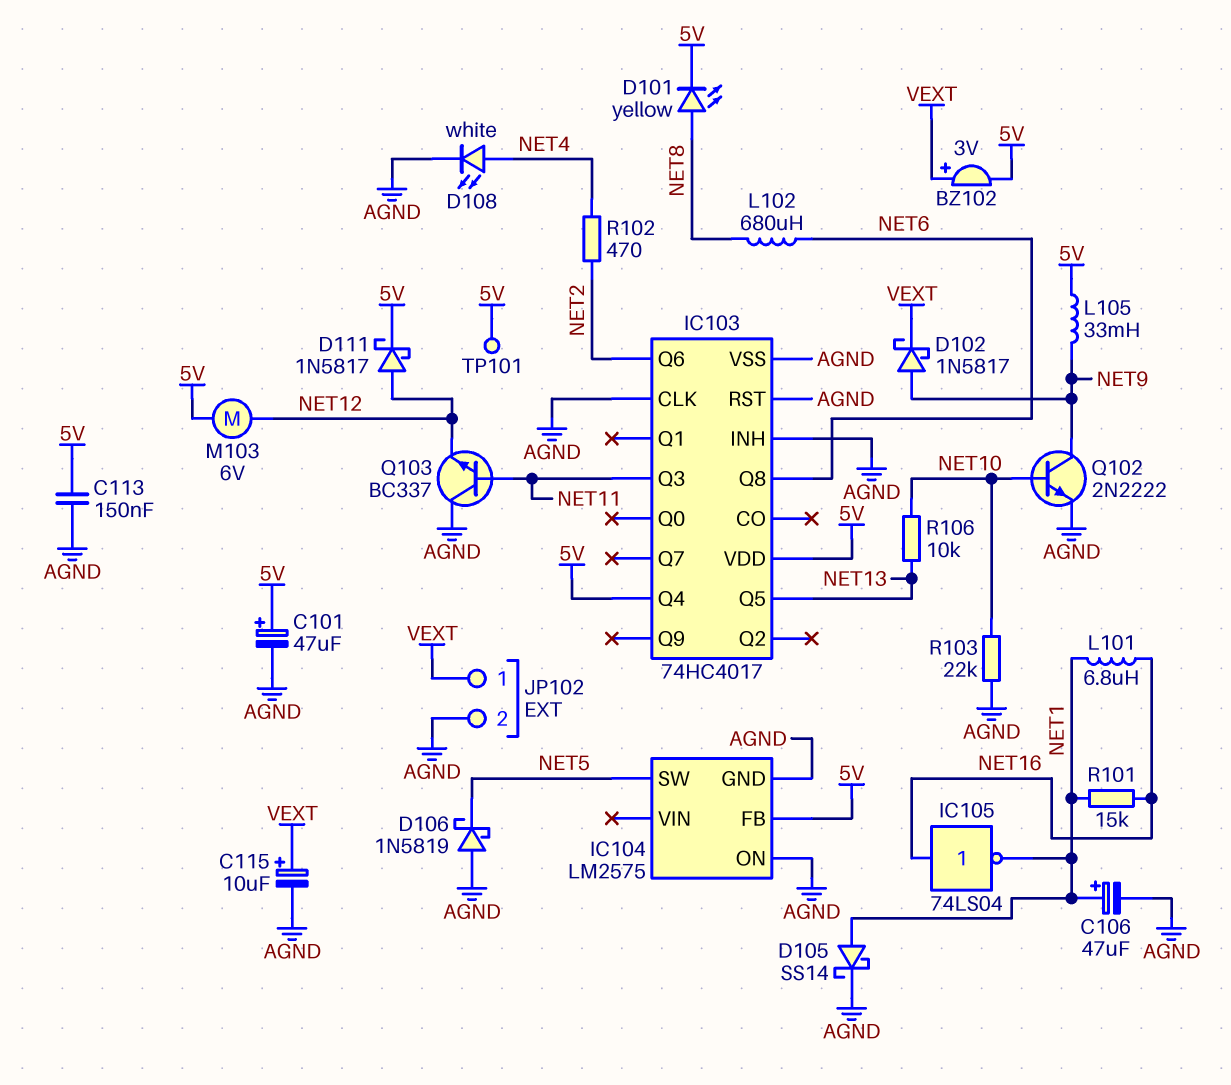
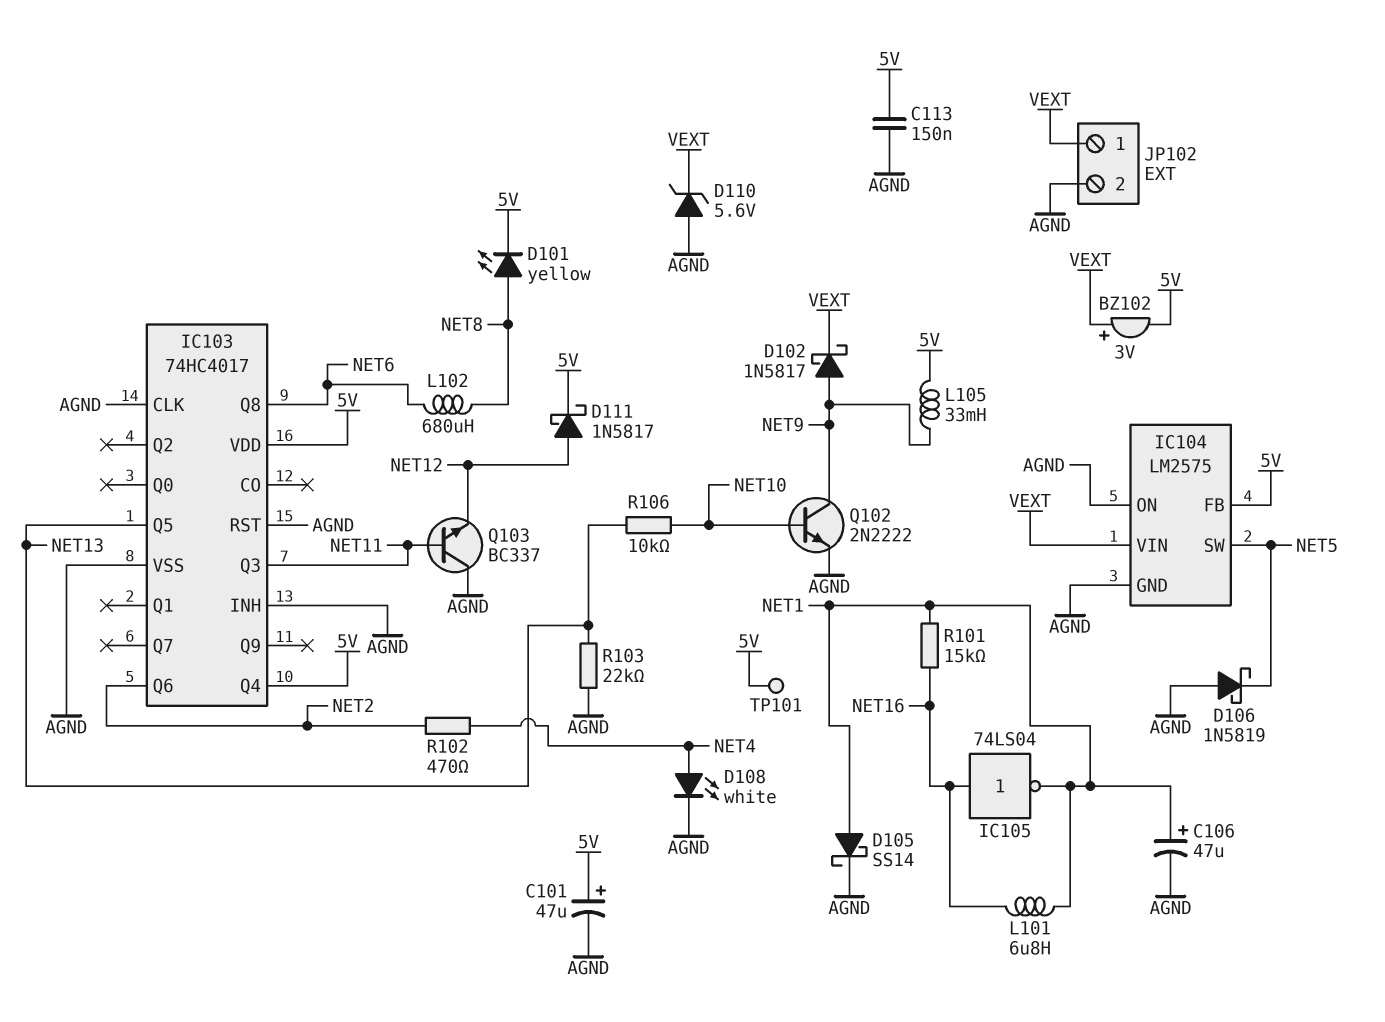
C115: 10uF (plus VEXT, minus AGND) -> none
D110: none -> zener 5.6V (A AGND, K VEXT)
IC104 pin VIN: none -> VEXT
M103: motor 6V (5V, NET12) -> none
R103: 22k (AGND, NET10) -> 22k (AGND, NET13)

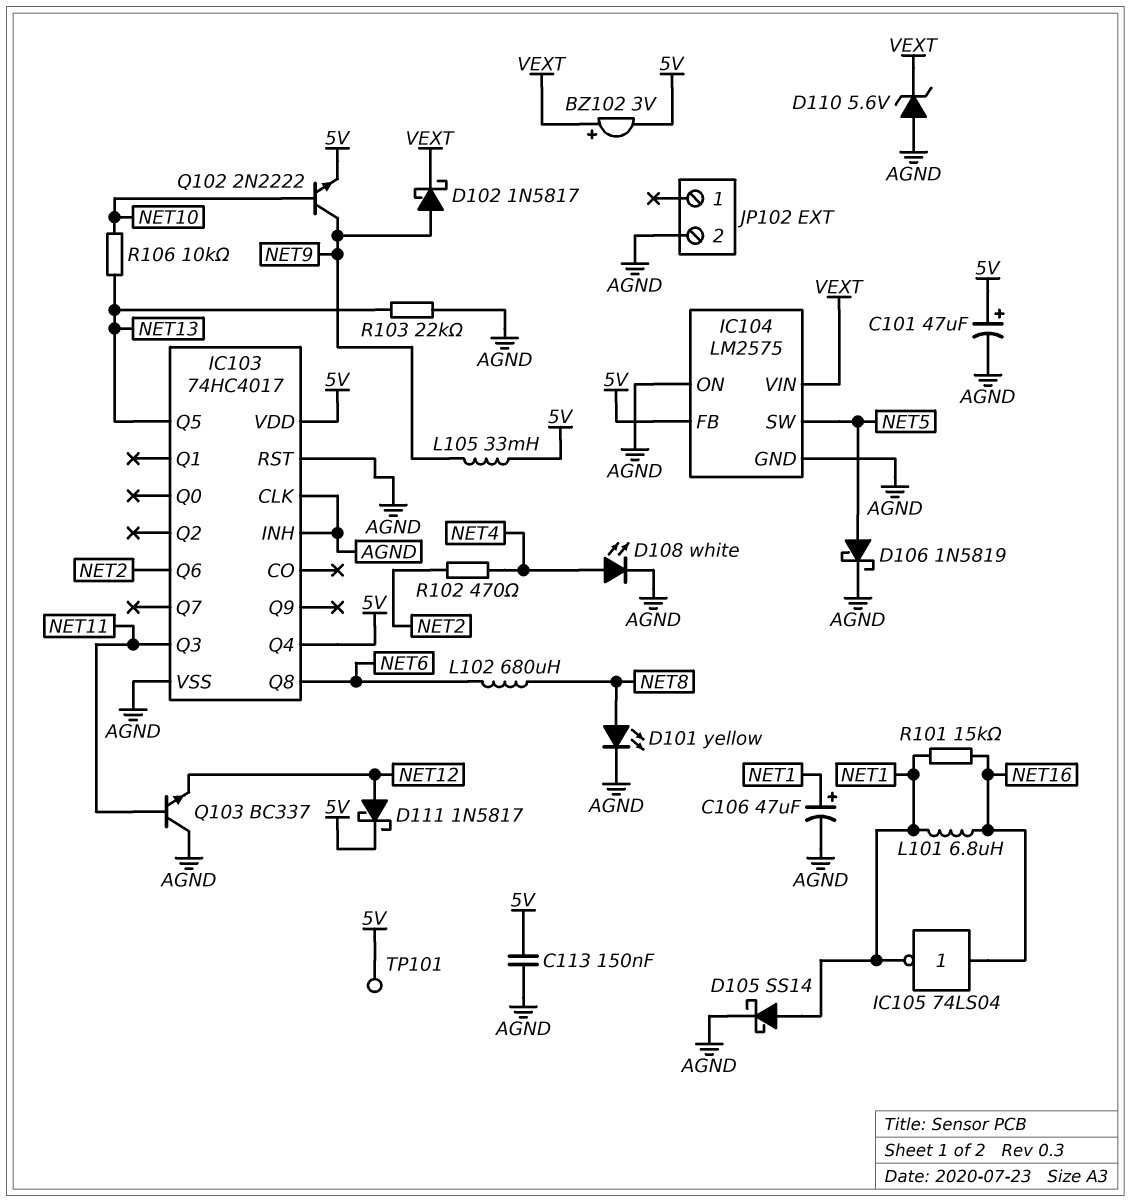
D101: LED yellow (A NET8, K 5V) -> LED yellow (A NET8, K AGND)
D106: schottky 1N5819 (A AGND, K NET5) -> schottky 1N5819 (A NET5, K AGND)
JP102 pin 1: VEXT -> none
Q102: NPN 2N2222 (B NET10, C NET9, E AGND) -> NPN 2N2222 (B NET10, C NET9, E 5V)

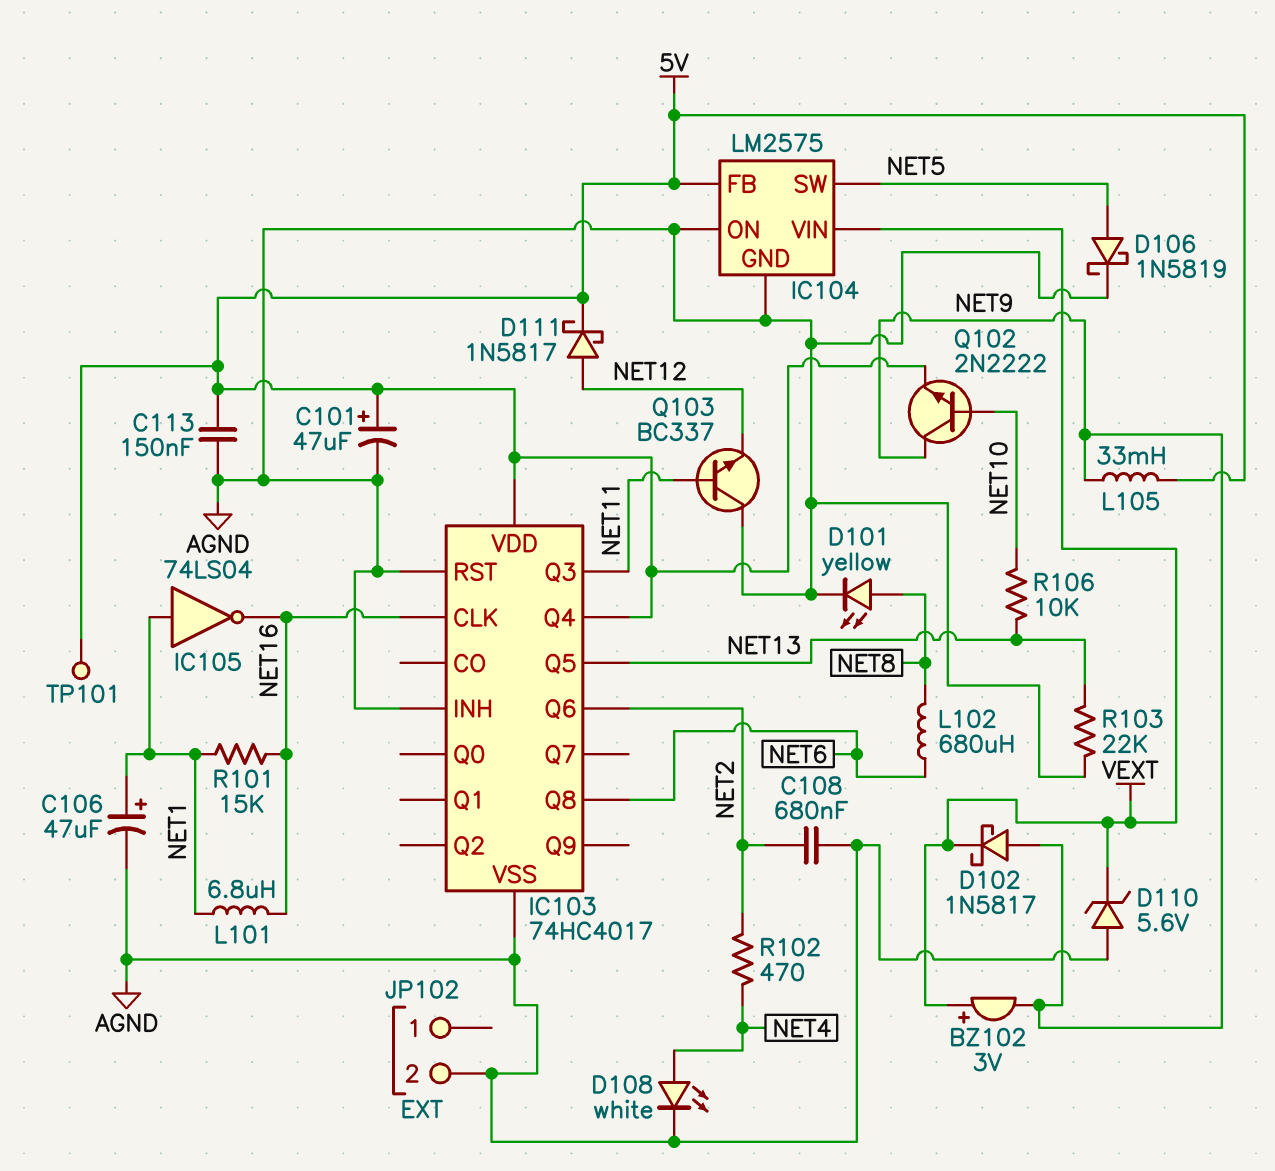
BZ102: buzzer 3V (plus VEXT, minus 5V) -> buzzer 3V (plus VEXT, minus NET9)
C108: none -> 680nF (AGND, NET2)
D105: schottky SS14 (A NET1, K AGND) -> none
IC103 pin CLK: AGND -> NET16
IC105: NOT 74LS04 (in NET16, out NET1) -> NOT 74LS04 (in NET1, out NET16)

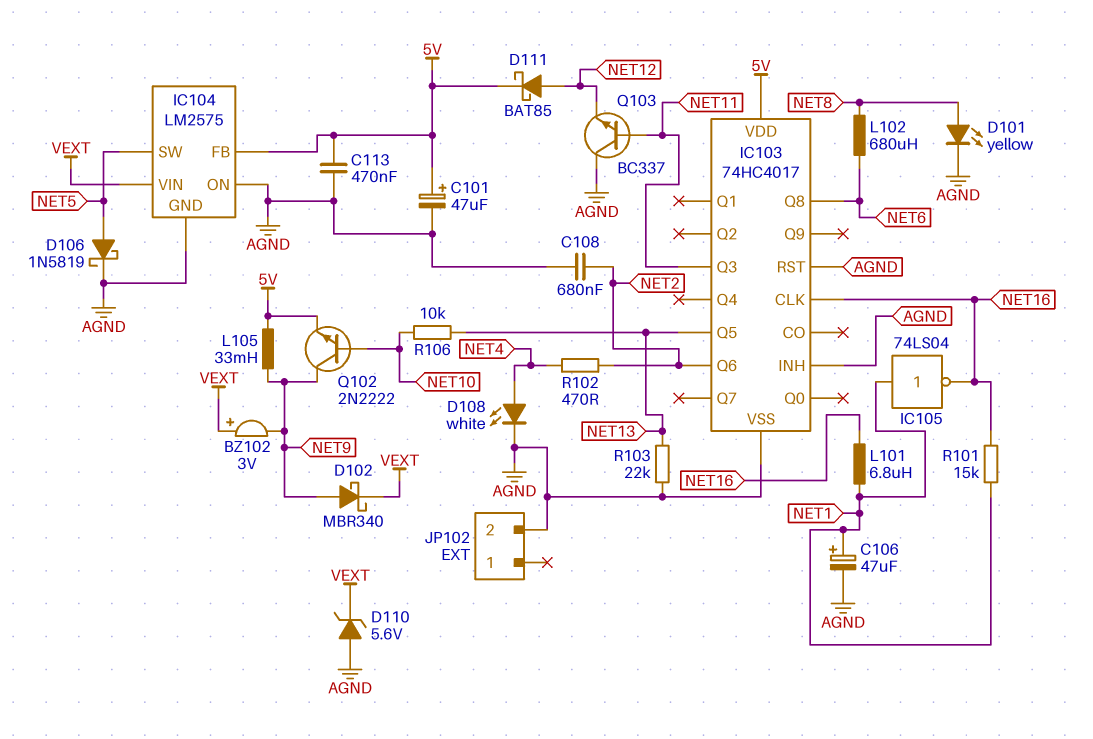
C113: 150nF (5V, AGND) -> 470nF (5V, AGND)
D102: schottky 1N5817 (A NET9, K VEXT) -> schottky MBR340 (A NET9, K VEXT)
D111: schottky 1N5817 (A NET12, K 5V) -> schottky BAT85 (A NET12, K 5V)
IC103 pin Q4: 5V -> none
TP101: test point (5V) -> none

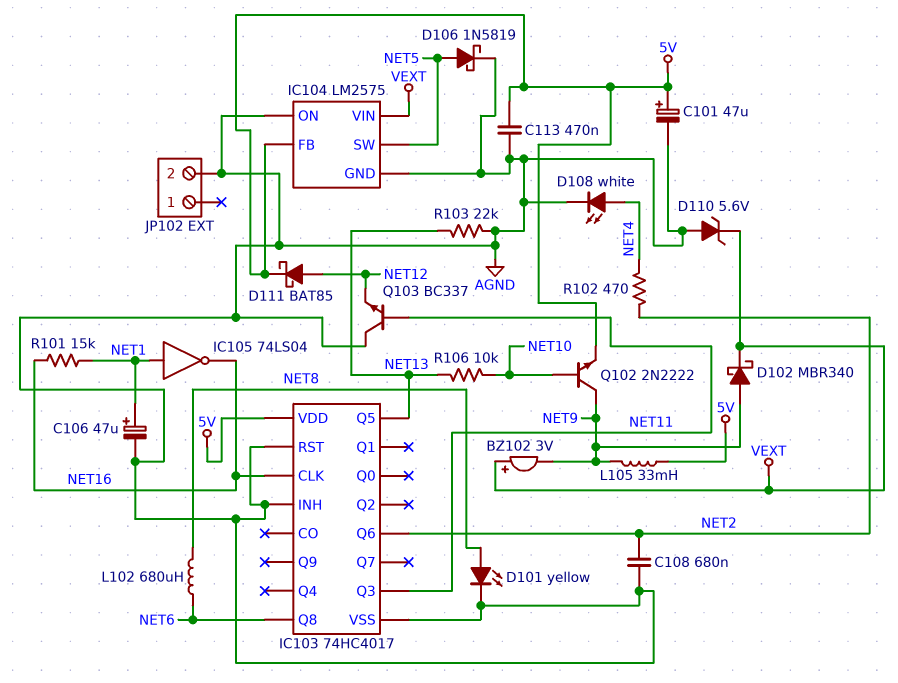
L101: 6.8uH (NET1, NET16) -> none

